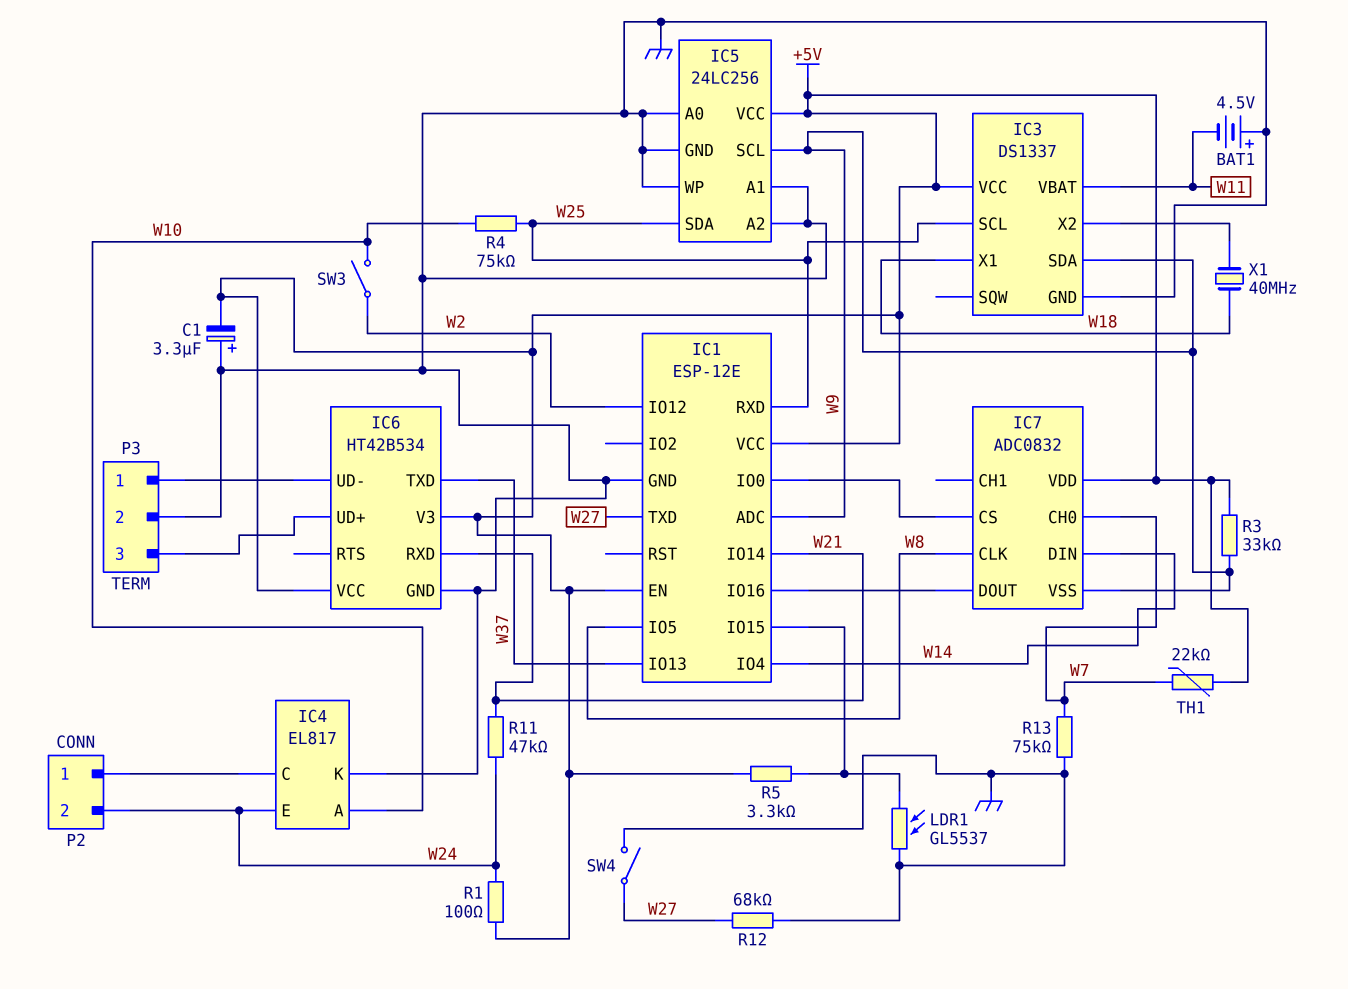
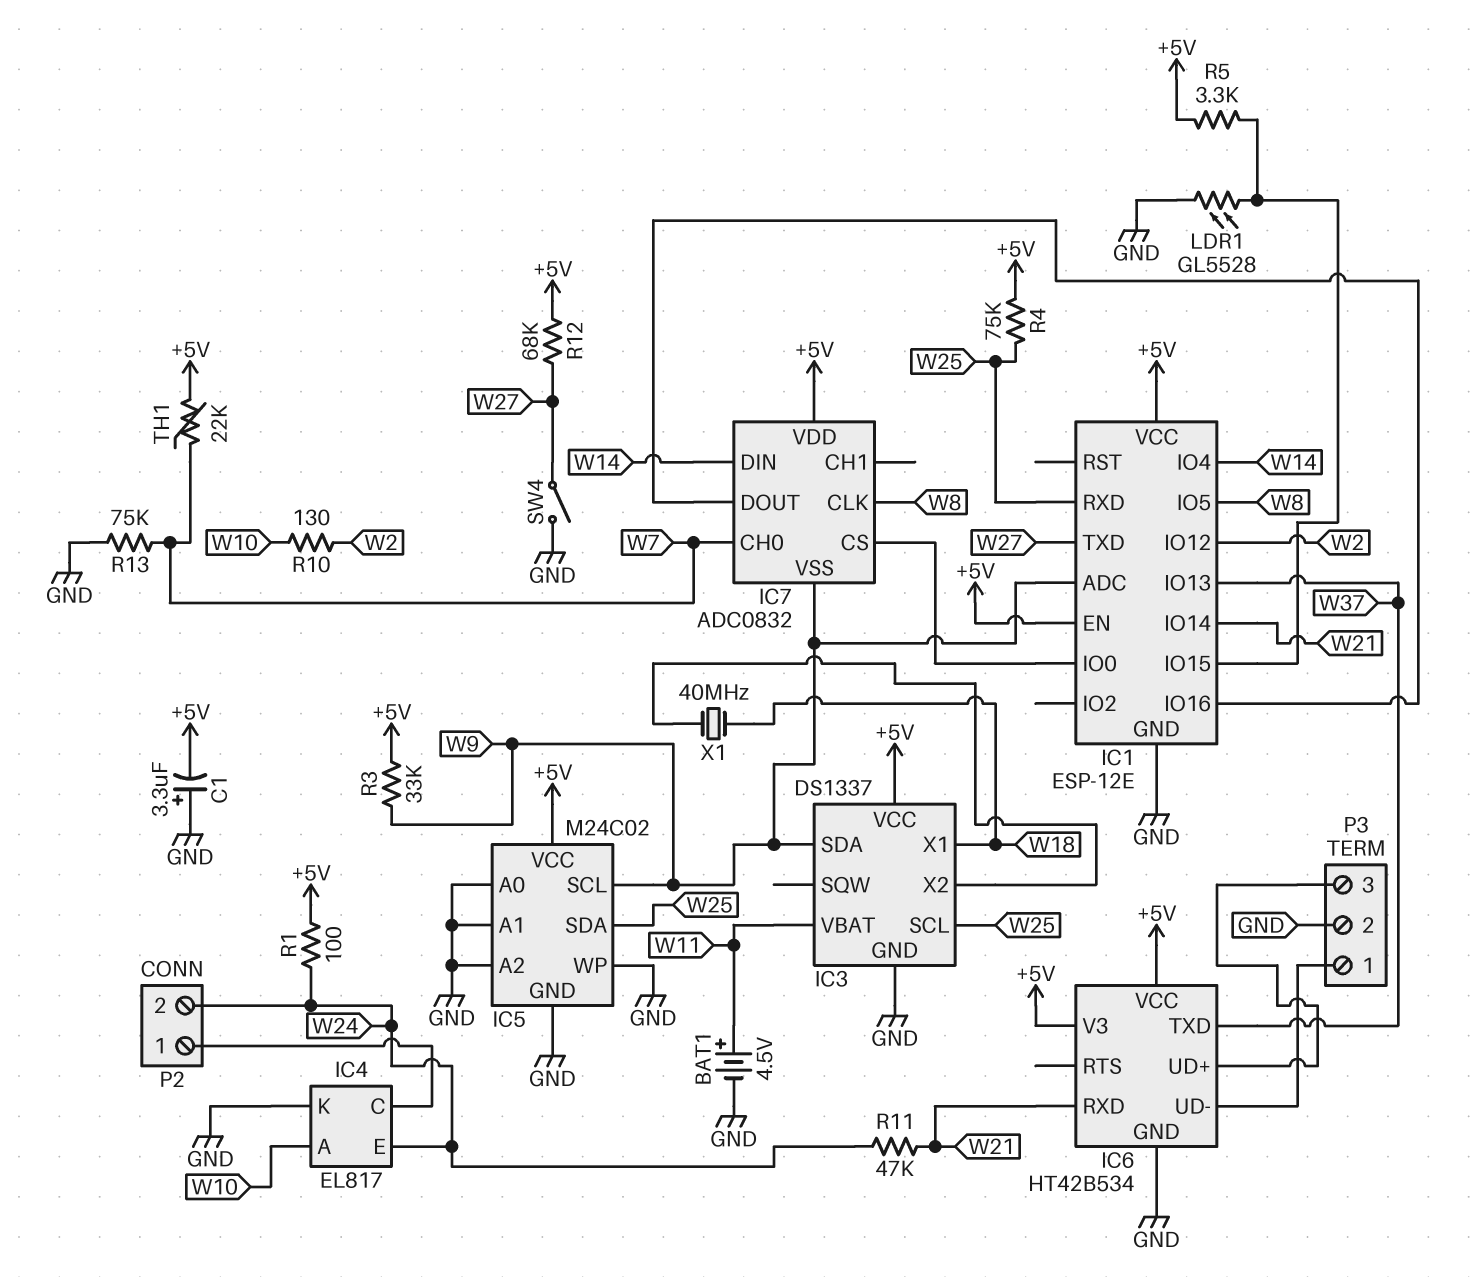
BAT1: 4.5V (plus GND, minus W11) -> 4.5V (plus W11, minus GND)
IC5: 24LC256 -> M24C02
LDR1: GL5537 (GND, IC1/IO15) -> GL5528 (GND, IC1/IO15)
R4: 75k (W10, W25) -> 75k (+5V, W25)
R10: none -> 130 (W2, W10)
R12: 68k (GND, W27) -> 68k (+5V, W27)
SW3: switch (W2, W10) -> none

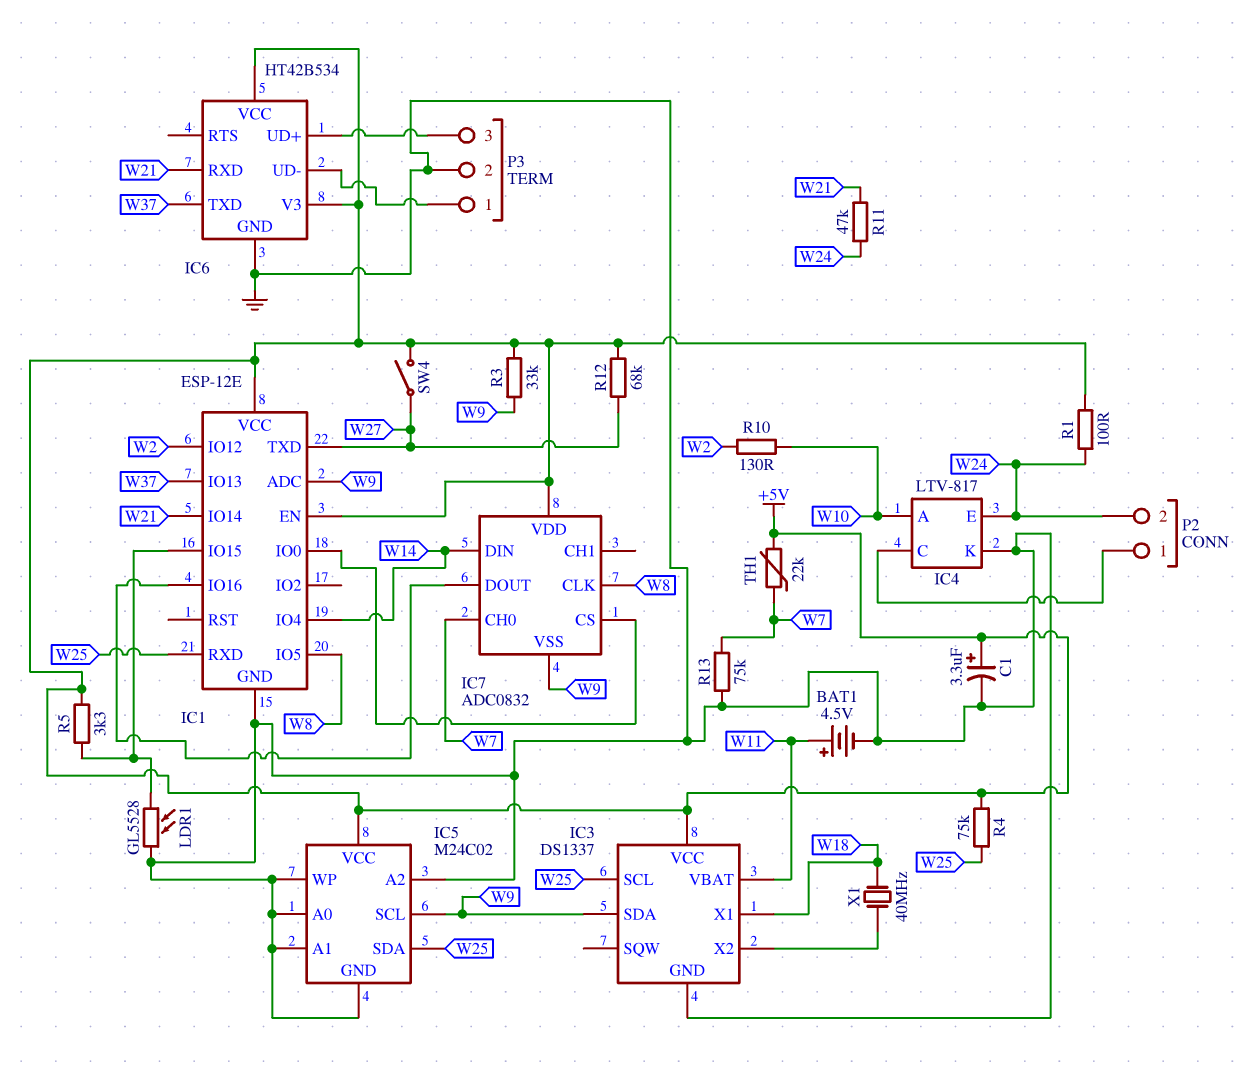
C1: 3.3uF (plus GND, minus +5V) -> 3.3uF (plus +5V, minus GND)
IC4: EL817 -> LTV-817
SW4: switch (GND, W27) -> switch (+5V, W27)

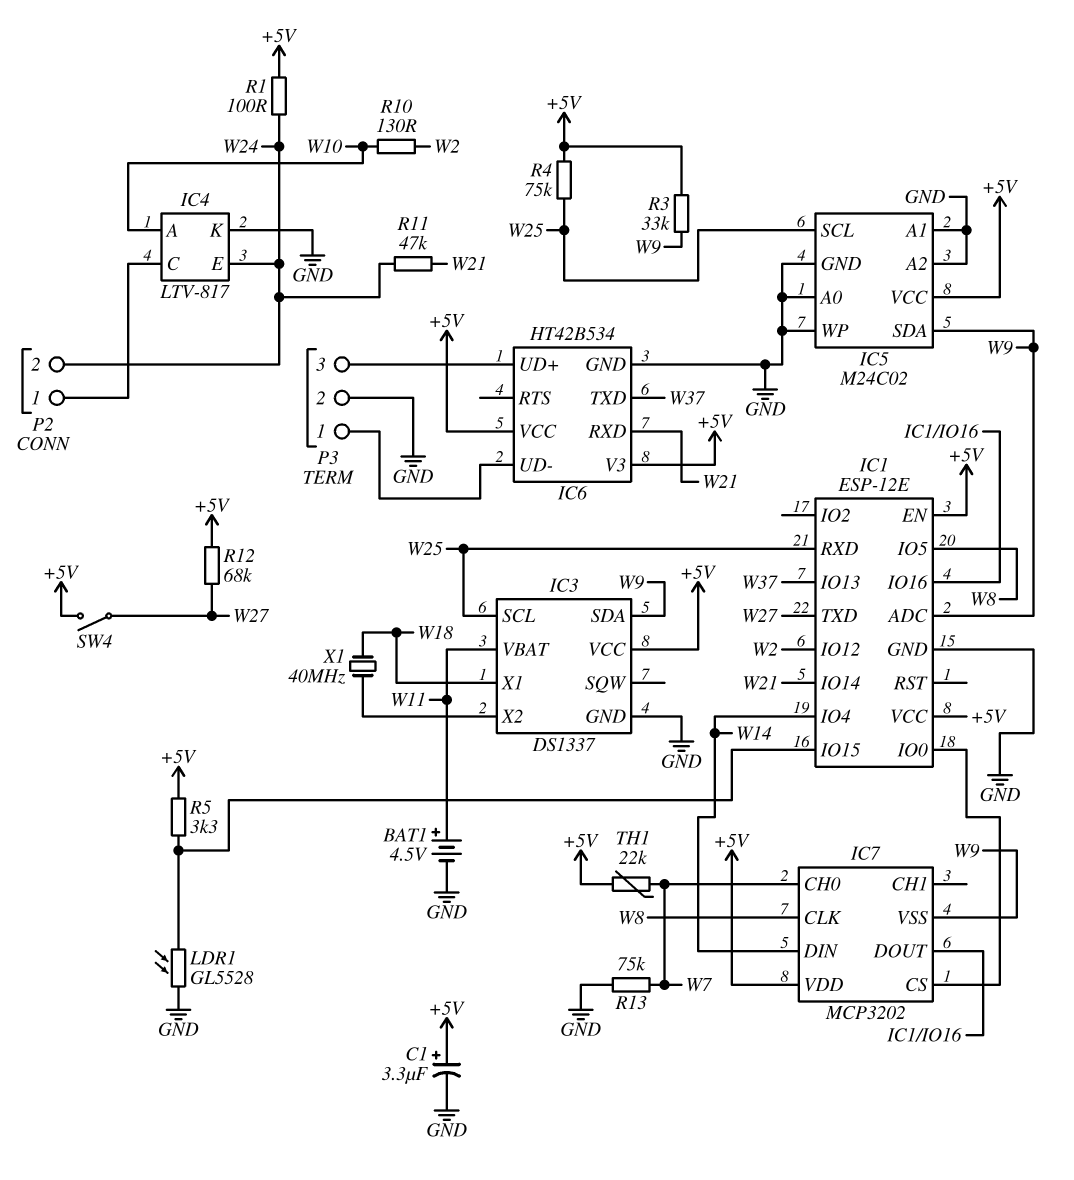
IC5 pin SCL: W9 -> W25
IC5 pin SDA: W25 -> W9
IC7: ADC0832 -> MCP3202

